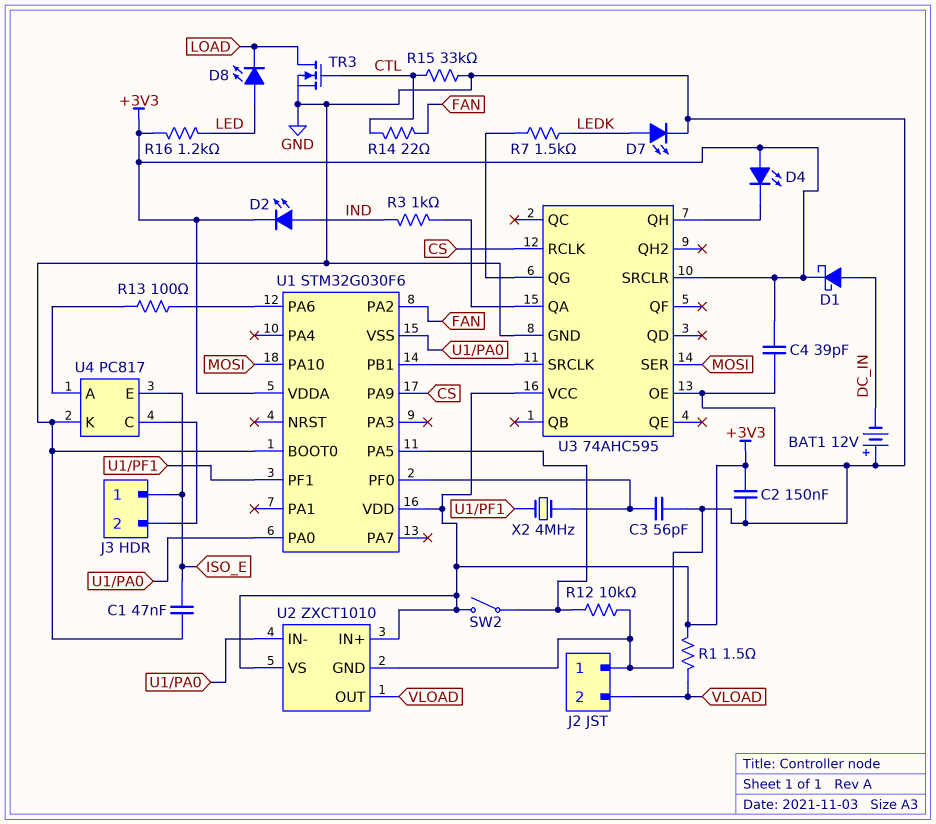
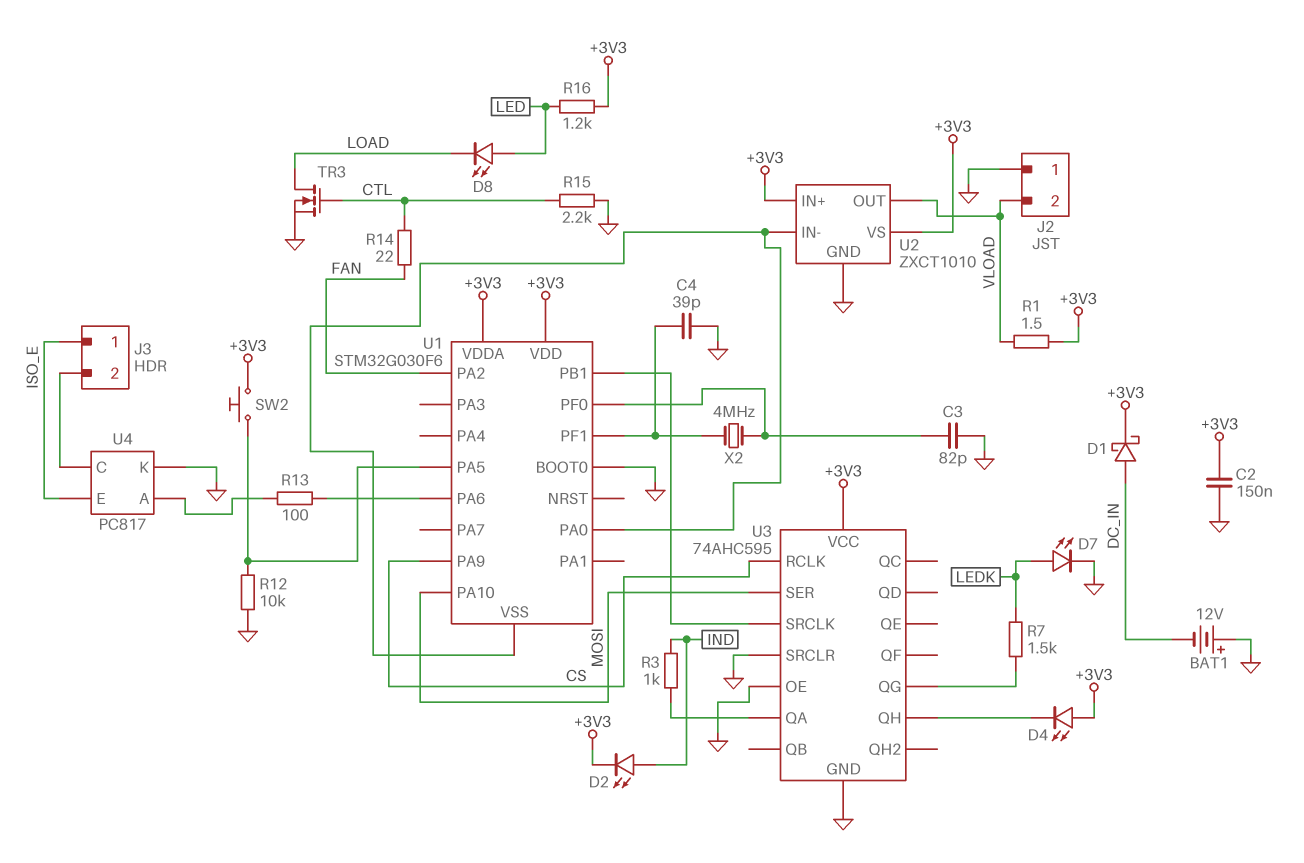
C1: 47nF (GND, ISO_E) -> none
C3: 56pF (GND, U1/PF0) -> 82pF (GND, U1/PF0)
C4: 39pF (+3V3, GND) -> 39pF (GND, U1/PF1)
R15: 33k (CTL, GND) -> 2.2k (CTL, GND)
SW2: switch (+3V3, U1/PA5) -> button (+3V3, U1/PA5)
U3 pin SRCLR: +3V3 -> GND

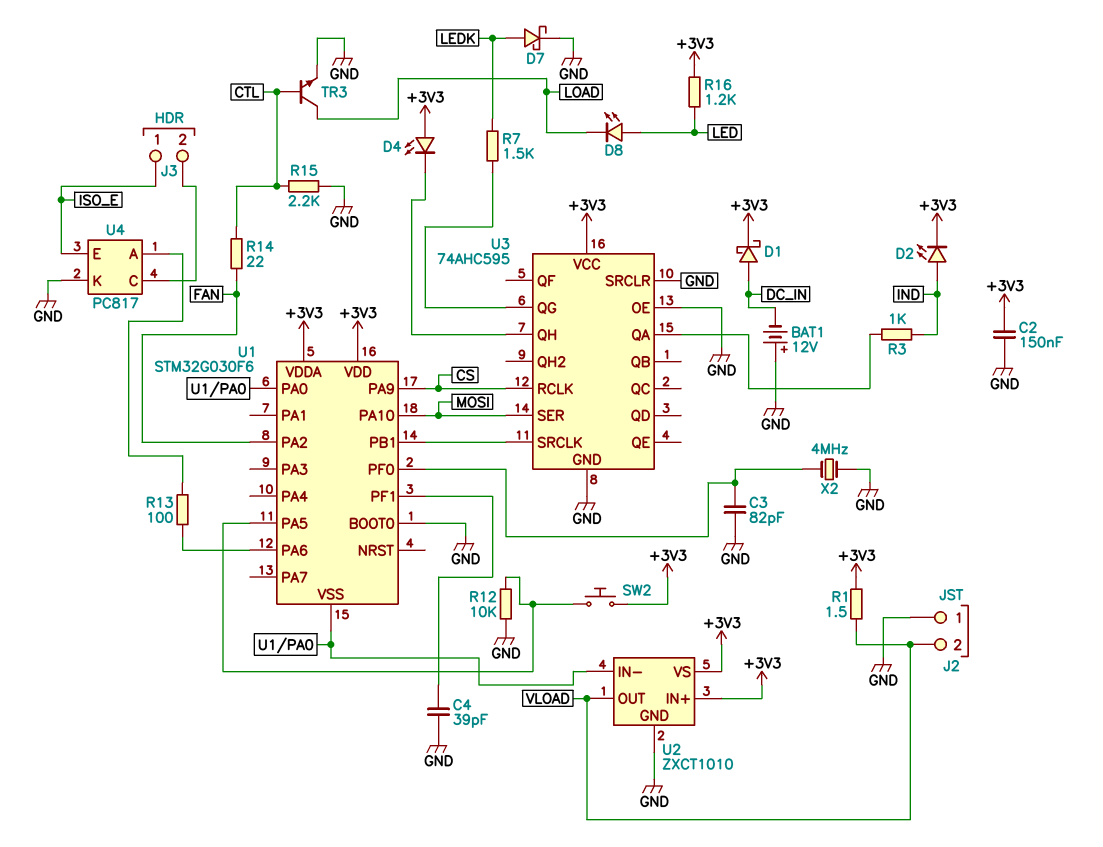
D7: LED (A LEDK, K GND) -> schottky (A LEDK, K GND)
TR3: NMOS (G CTL, D LOAD, S GND) -> NPN (B CTL, C LOAD, E GND)
X2: 4MHz (U1/PF0, U1/PF1) -> 4MHz (GND, U1/PF0)

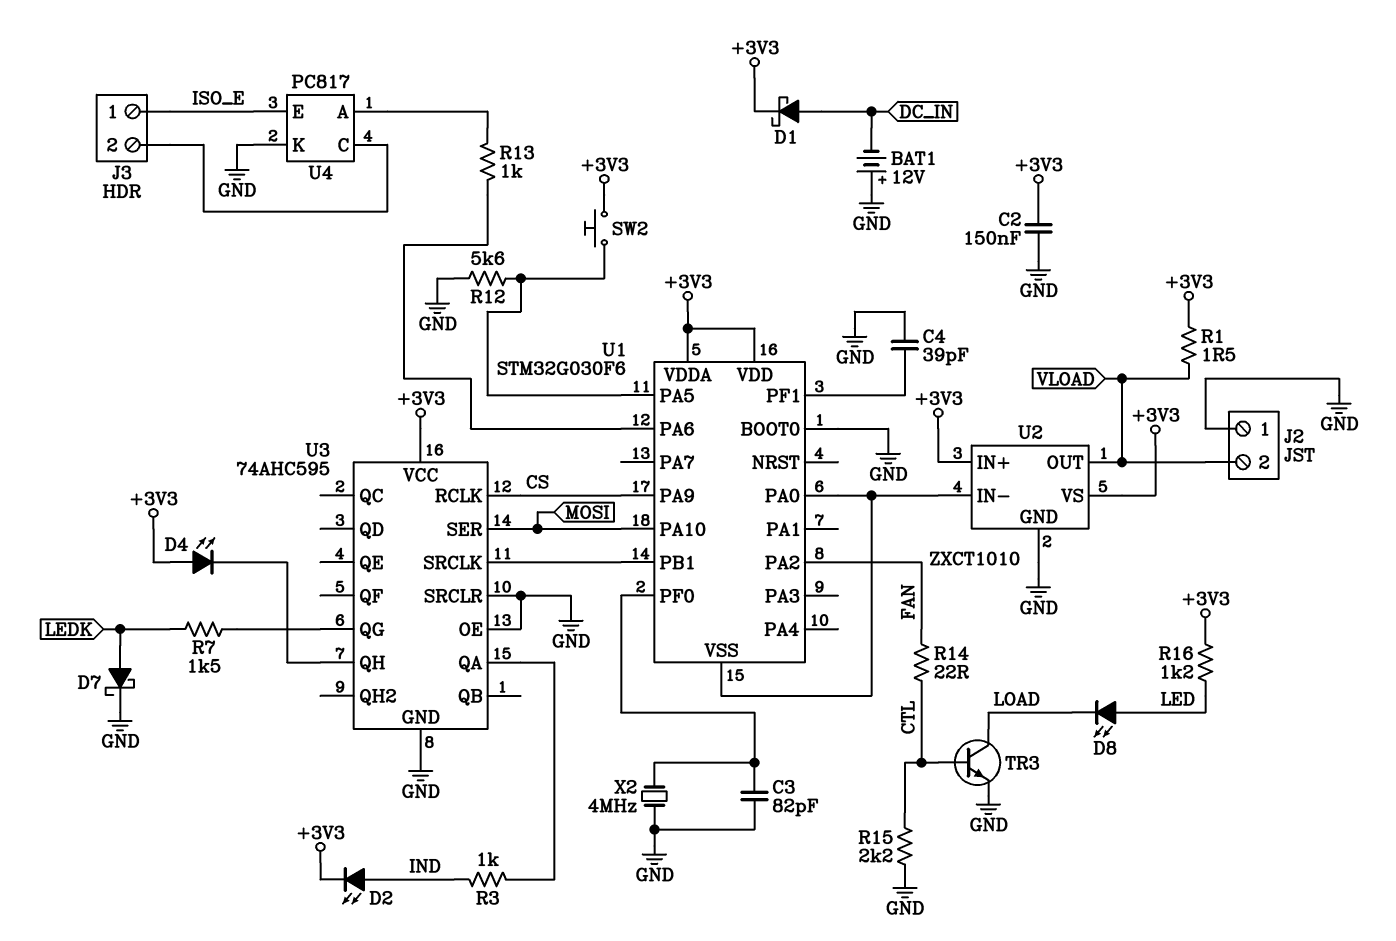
R12: 10k (GND, U1/PA5) -> 5.6k (GND, U1/PA5)
R13: 100 (U1/PA6, U4/A) -> 1k (U1/PA6, U4/A)

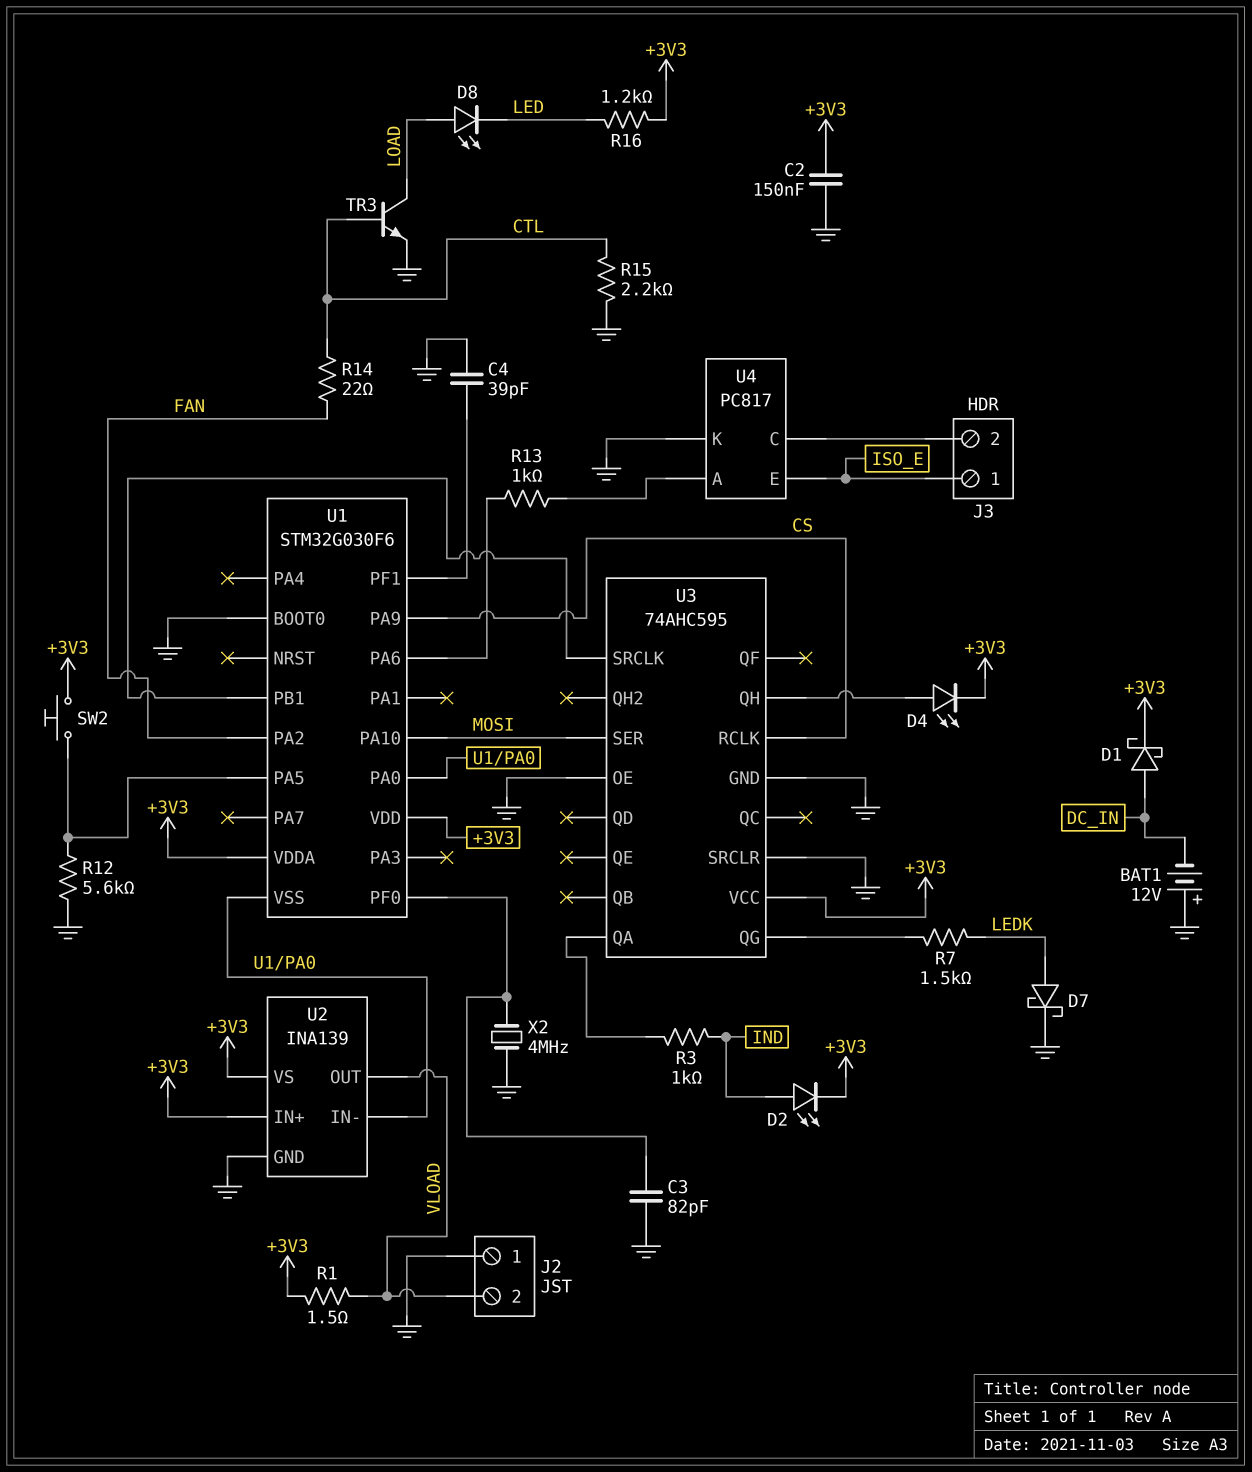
D4: LED (A +3V3, K U3/QH) -> LED (A U3/QH, K +3V3)
D8: LED (A LED, K LOAD) -> LED (A LOAD, K LED)
U2: ZXCT1010 -> INA139

